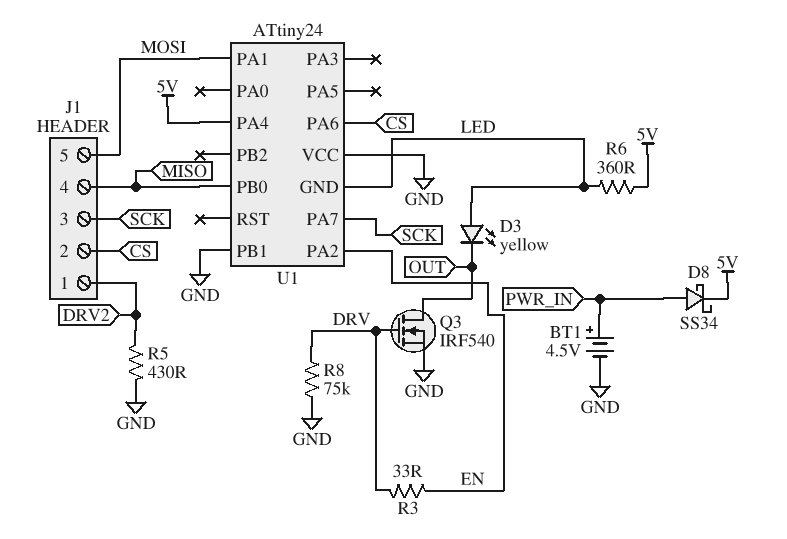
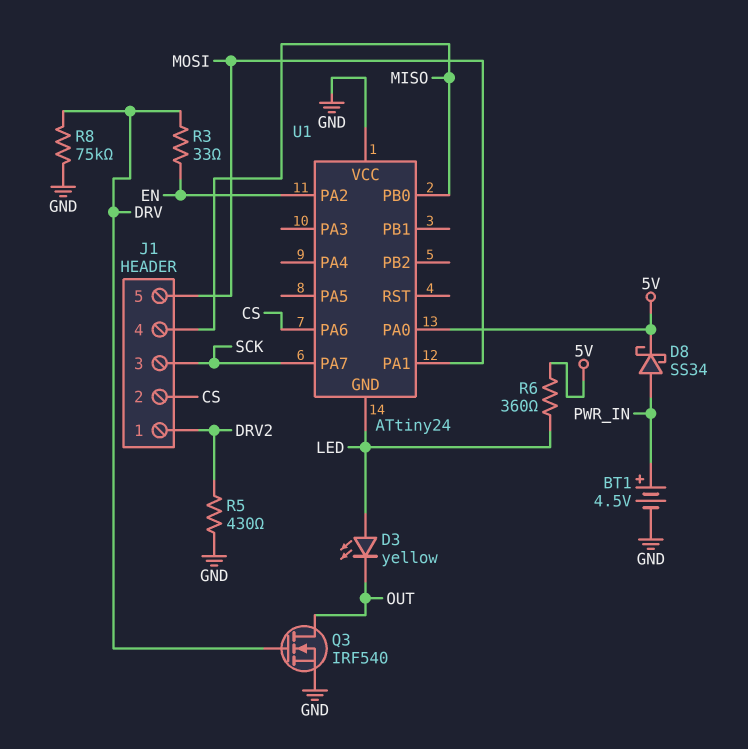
U1 pin PA0: none -> 5V
U1 pin PA4: 5V -> none
U1 pin PB1: GND -> none

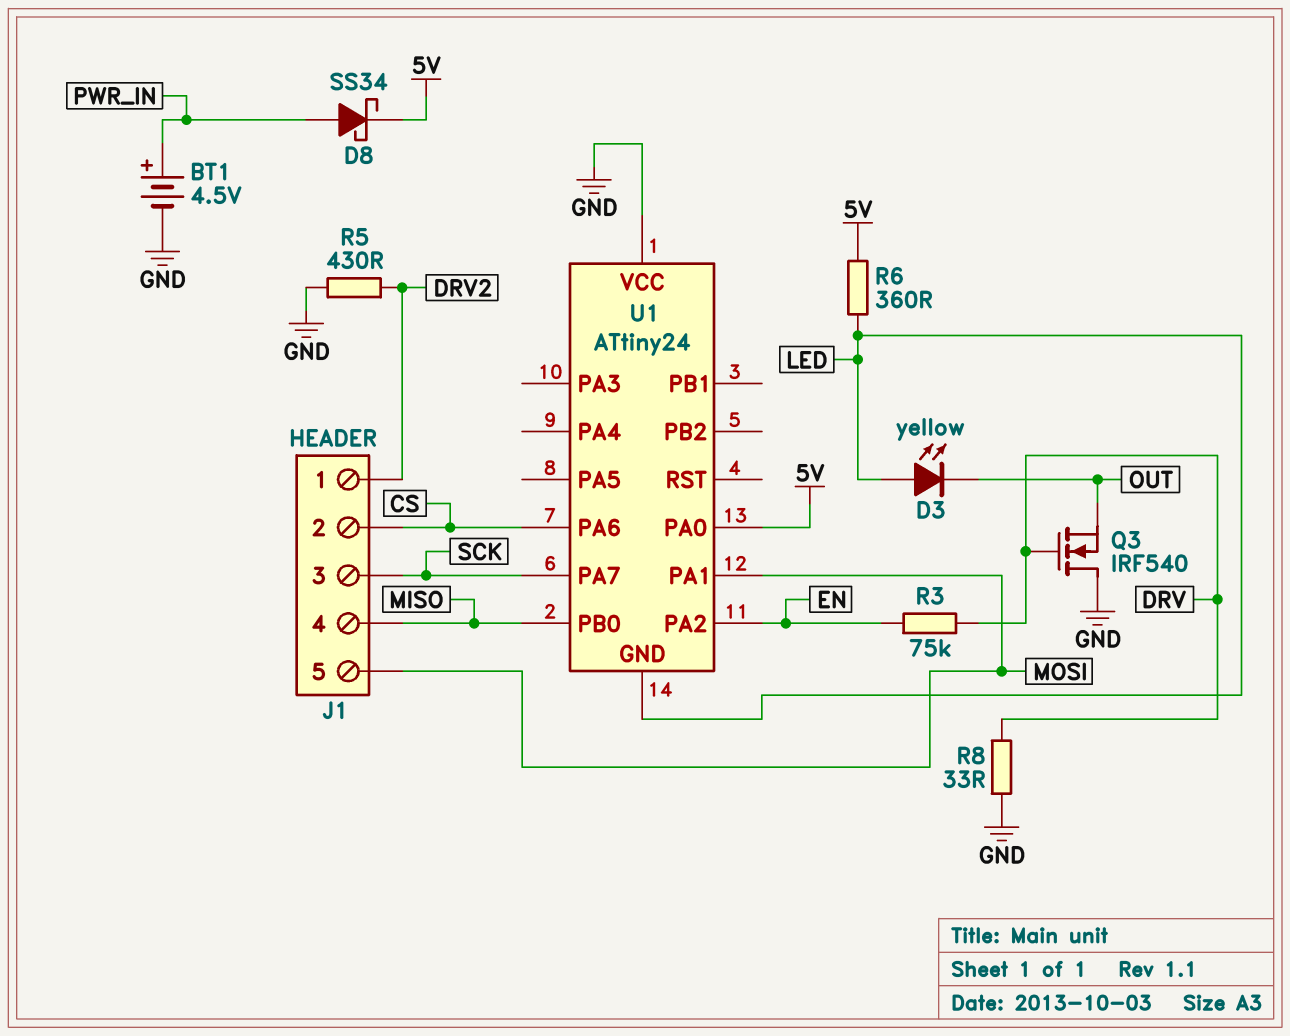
Q3: NMOS IRF540 (G DRV, D OUT, S GND) -> NMOS IRF540 (G DRV, D GND, S OUT)
R3: 33 (DRV, EN) -> 75k (DRV, EN)
R8: 75k (DRV, GND) -> 33 (DRV, GND)

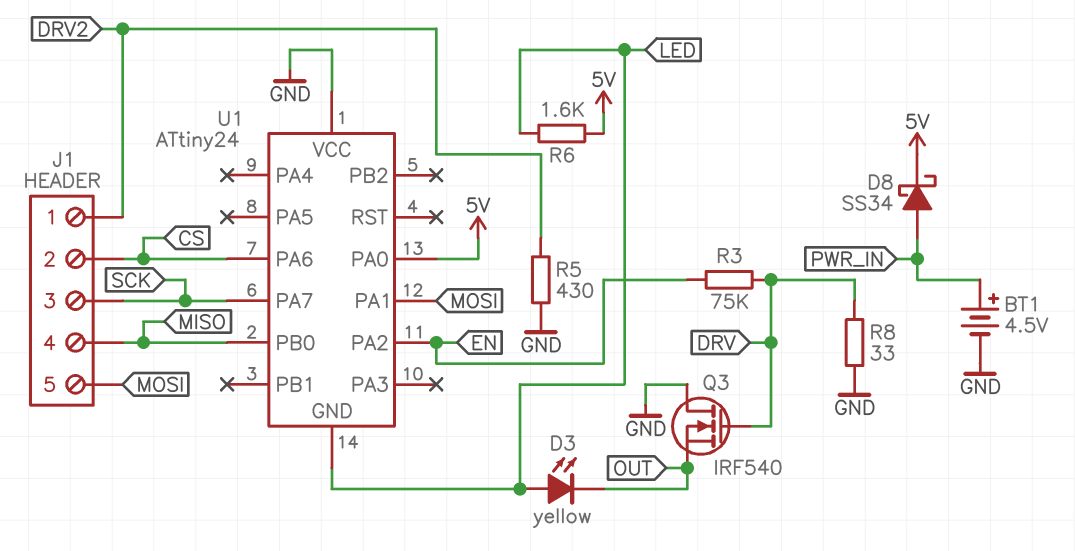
R6: 360 (5V, LED) -> 1.6k (5V, LED)

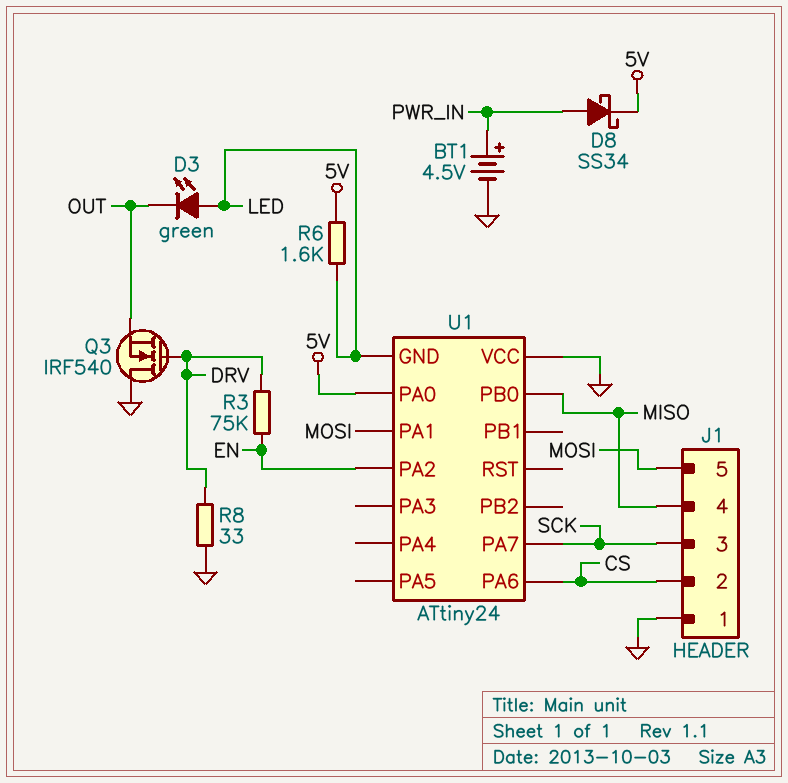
D3: LED yellow (A LED, K OUT) -> LED green (A LED, K OUT)
J1 pin 1: DRV2 -> GND
R5: 430 (DRV2, GND) -> none

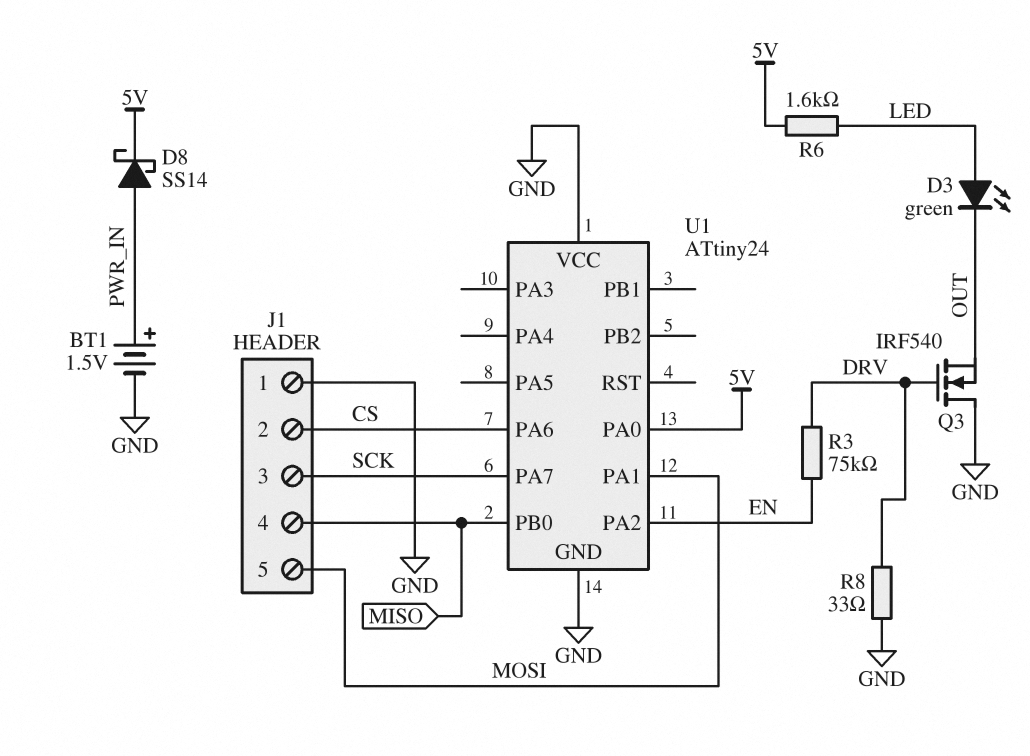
BT1: 4.5V (plus PWR_IN, minus GND) -> 1.5V (plus PWR_IN, minus GND)
D8: schottky SS34 (A PWR_IN, K 5V) -> schottky SS14 (A PWR_IN, K 5V)
U1 pin GND: LED -> GND

